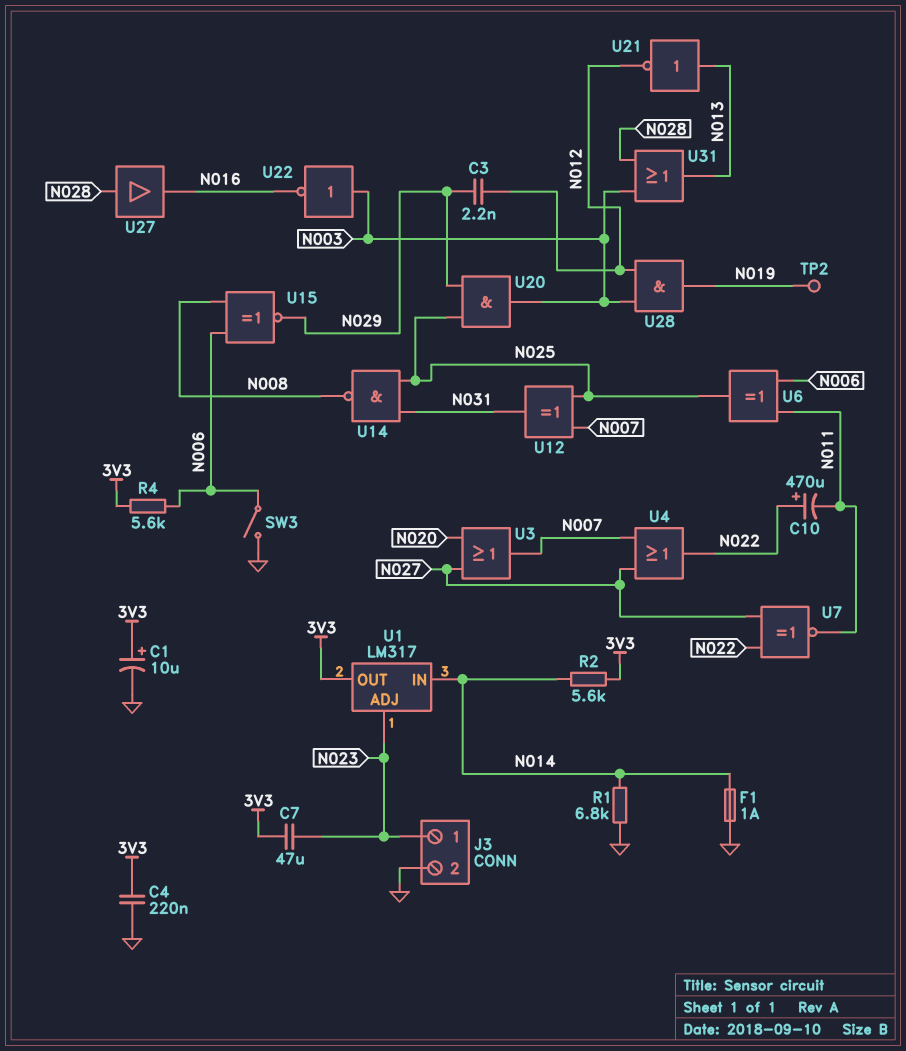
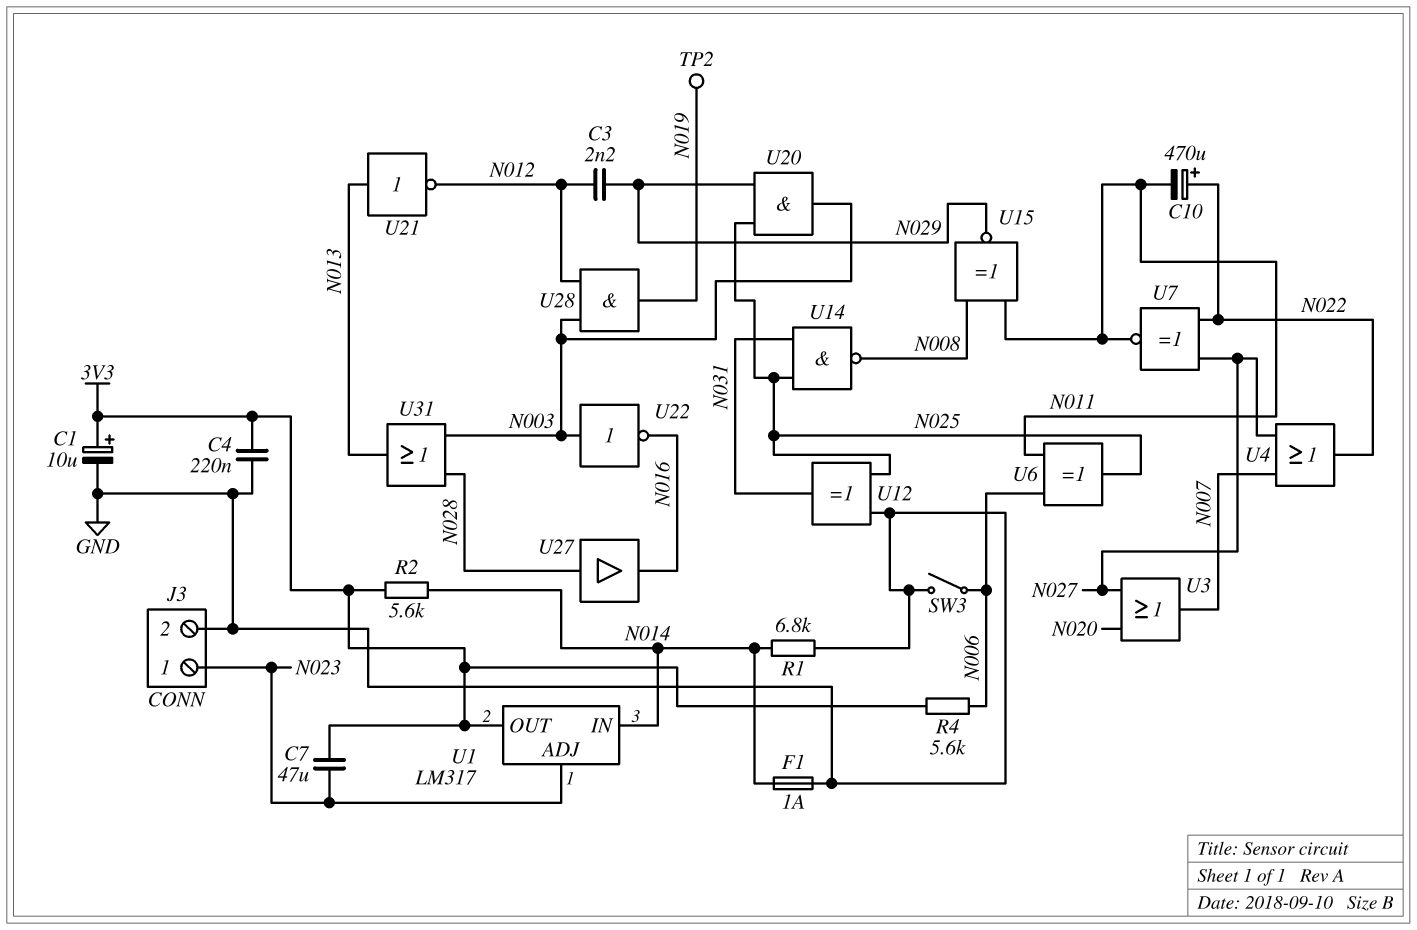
U12: XOR (in N007, in N025, out N031) -> XOR (in GND, in N025, out N031)
U15: XNOR (in N006, in N008, out N029) -> XNOR (in N008, in N011, out N029)

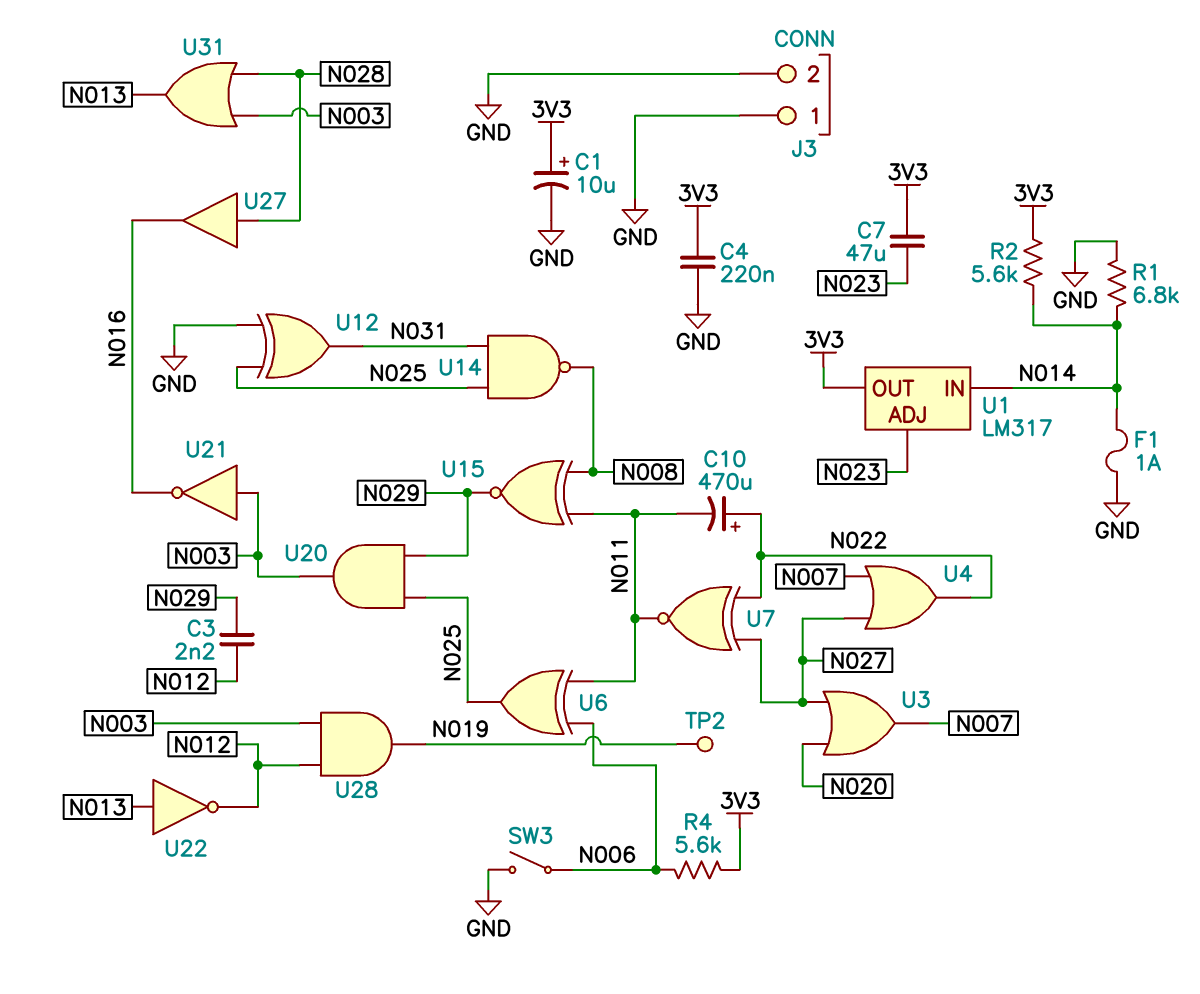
J3 pin 1: N023 -> GND
U21: NOT (in N013, out N012) -> NOT (in N003, out N016)
U22: NOT (in N003, out N016) -> NOT (in N013, out N012)

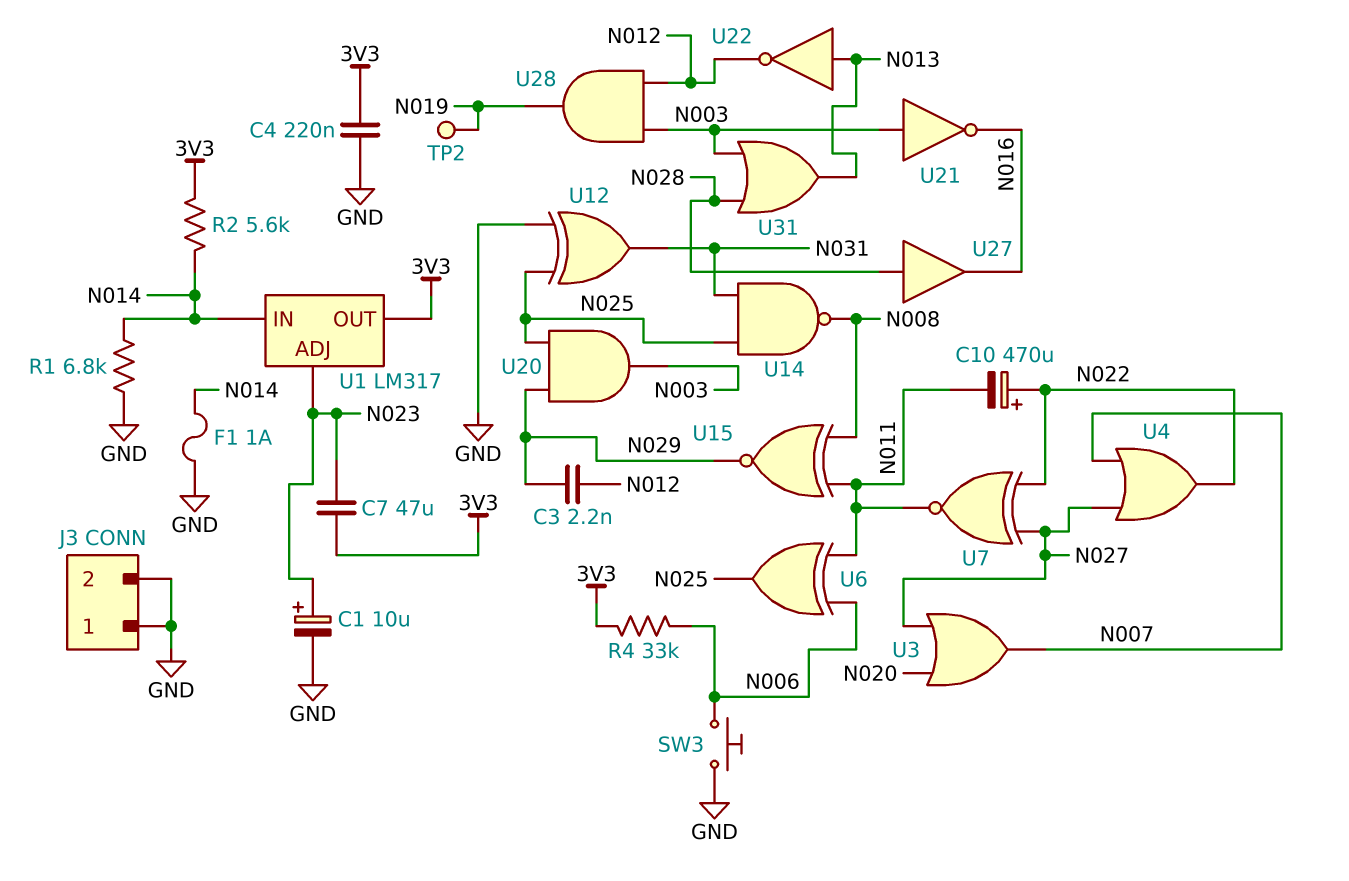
C1: 10uF (plus 3V3, minus GND) -> 10uF (plus N023, minus GND)
R4: 5.6k (3V3, N006) -> 33k (3V3, N006)
SW3: switch (GND, N006) -> button (GND, N006)

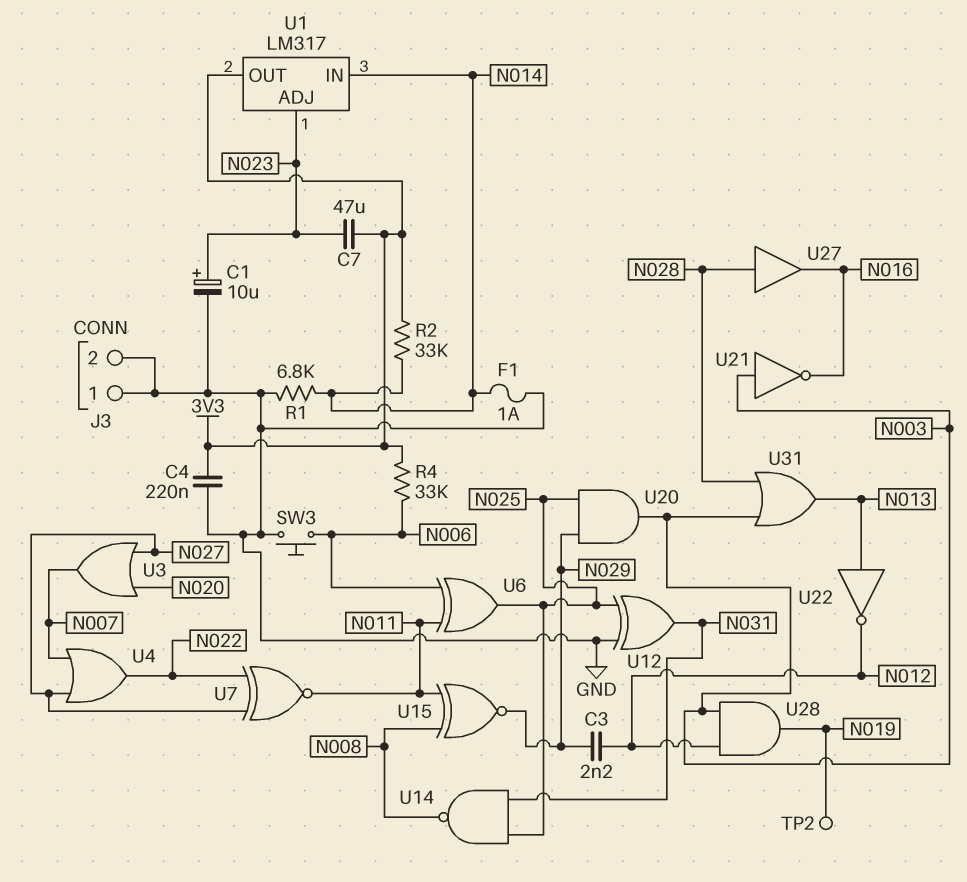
C10: 470uF (plus N022, minus N011) -> none
R2: 5.6k (3V3, N014) -> 33k (3V3, N014)

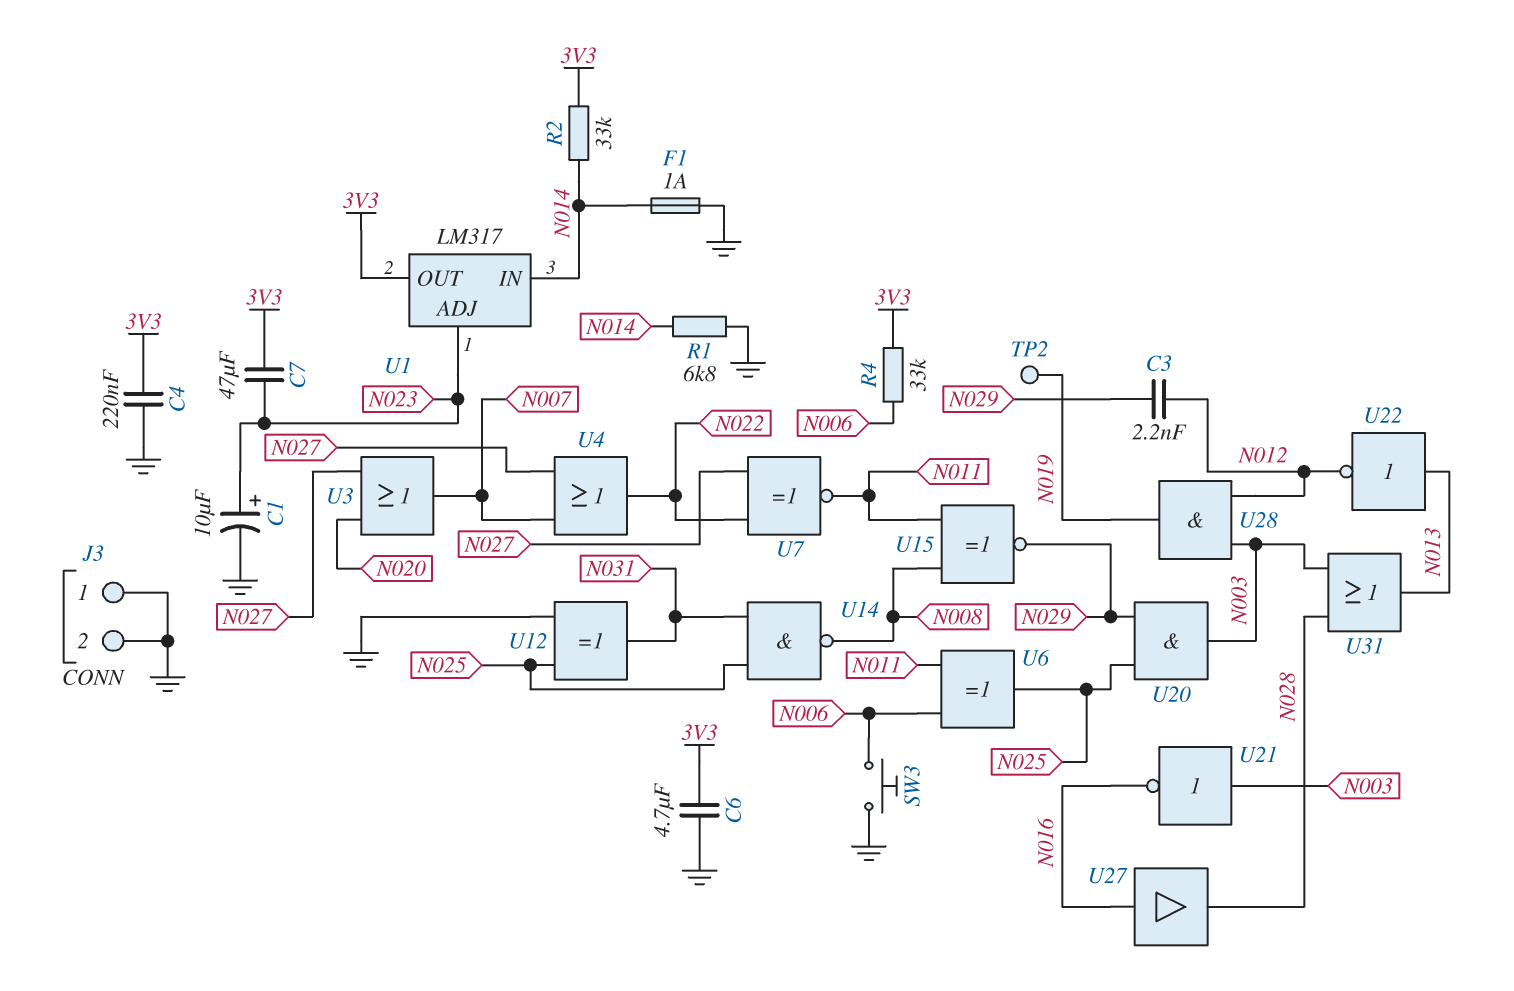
C6: none -> 4.7uF (3V3, GND)
U27: buffer (in N028, out N016) -> buffer (in N016, out N028)

